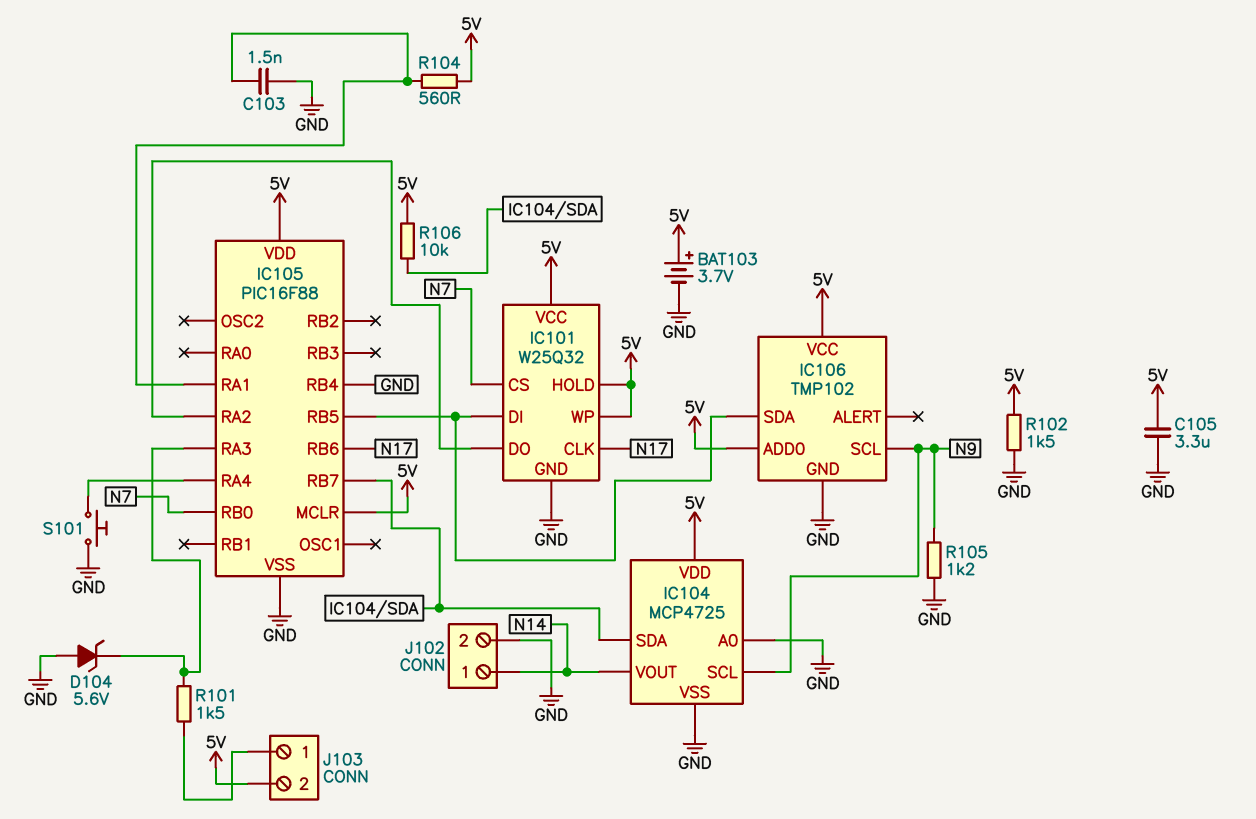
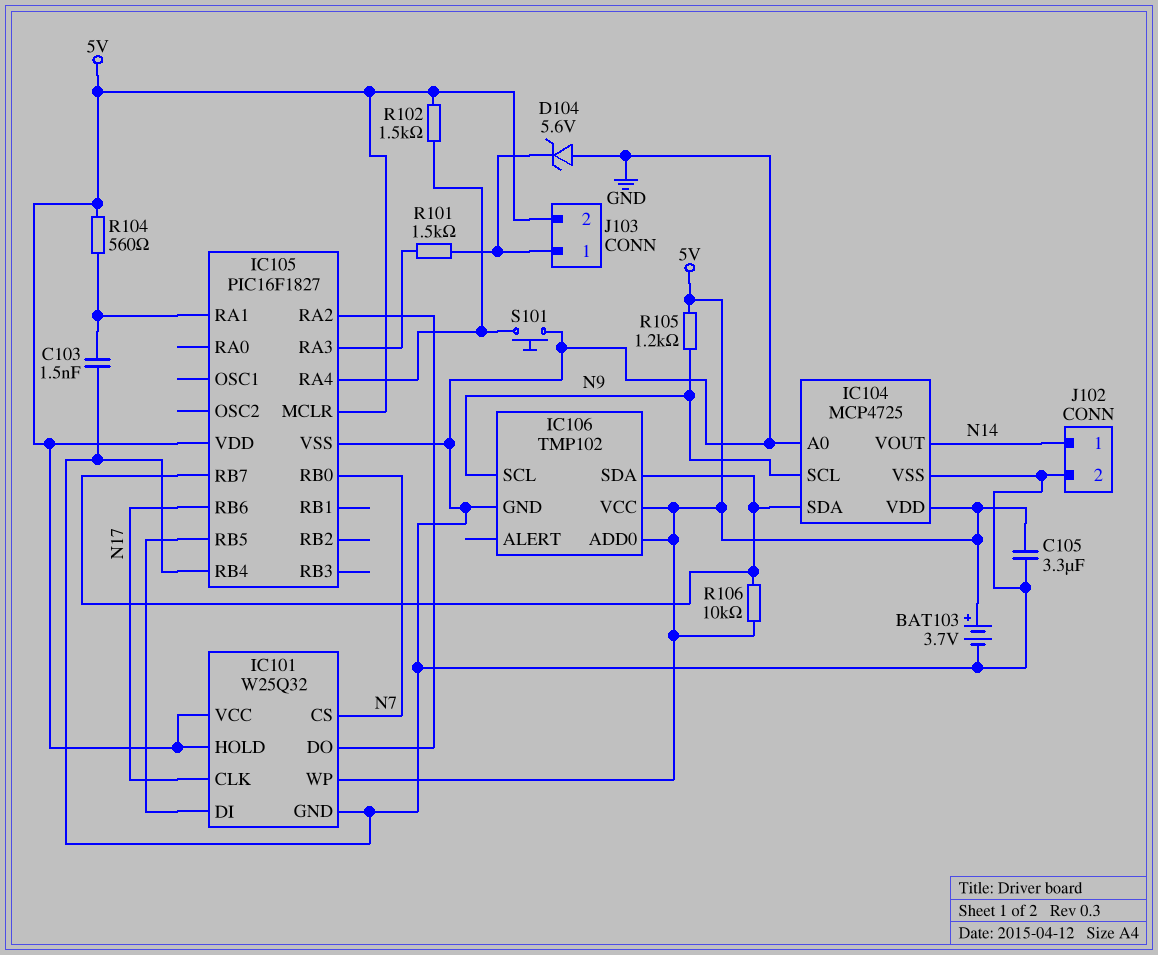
D104: zener 5.6V (A GND, K IC105/RA3) -> zener 5.6V (A GND, K J103/1)
IC105: PIC16F88 -> PIC16F1827
IC106 pin SDA: IC101/DI -> IC104/SDA
R102: 1.5k (5V, GND) -> 1.5k (5V, IC105/RA4)
R105: 1.2k (GND, N9) -> 1.2k (5V, N9)

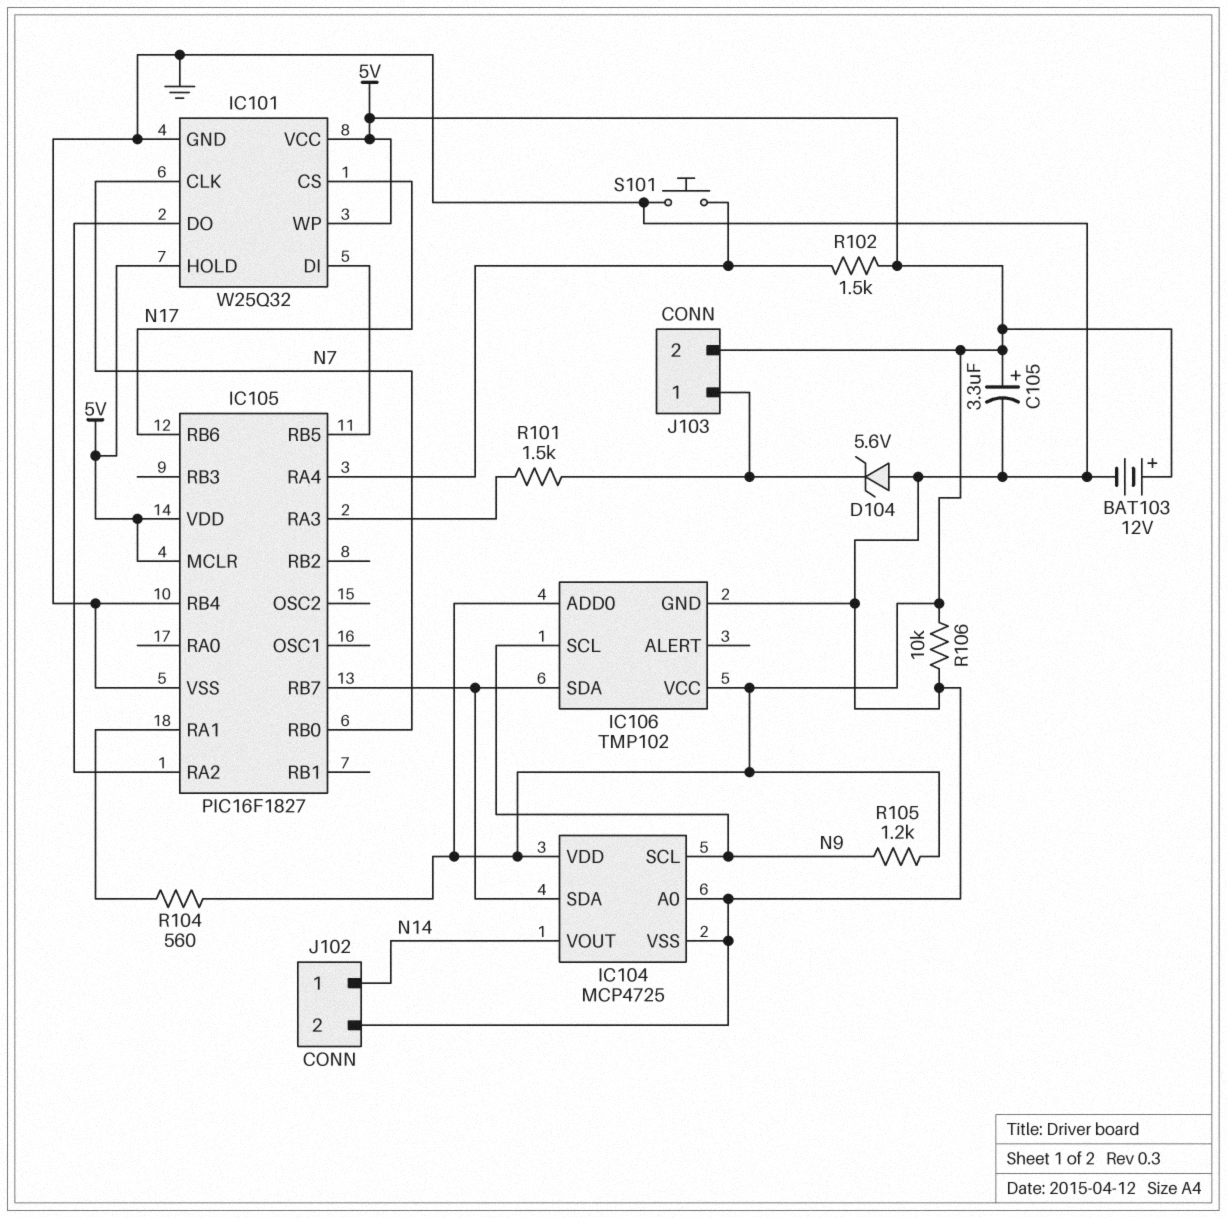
BAT103: 3.7V (plus 5V, minus GND) -> 12V (plus 5V, minus GND)
C103: 1.5nF (GND, IC105/RA1) -> none
C105: 3.3uF (5V, GND) -> 3.3uF (plus 5V, minus GND)
IC101 pin CLK: N17 -> N7
IC101 pin CS: N7 -> N17
R106: 10k (5V, IC104/SDA) -> 10k (5V, GND)

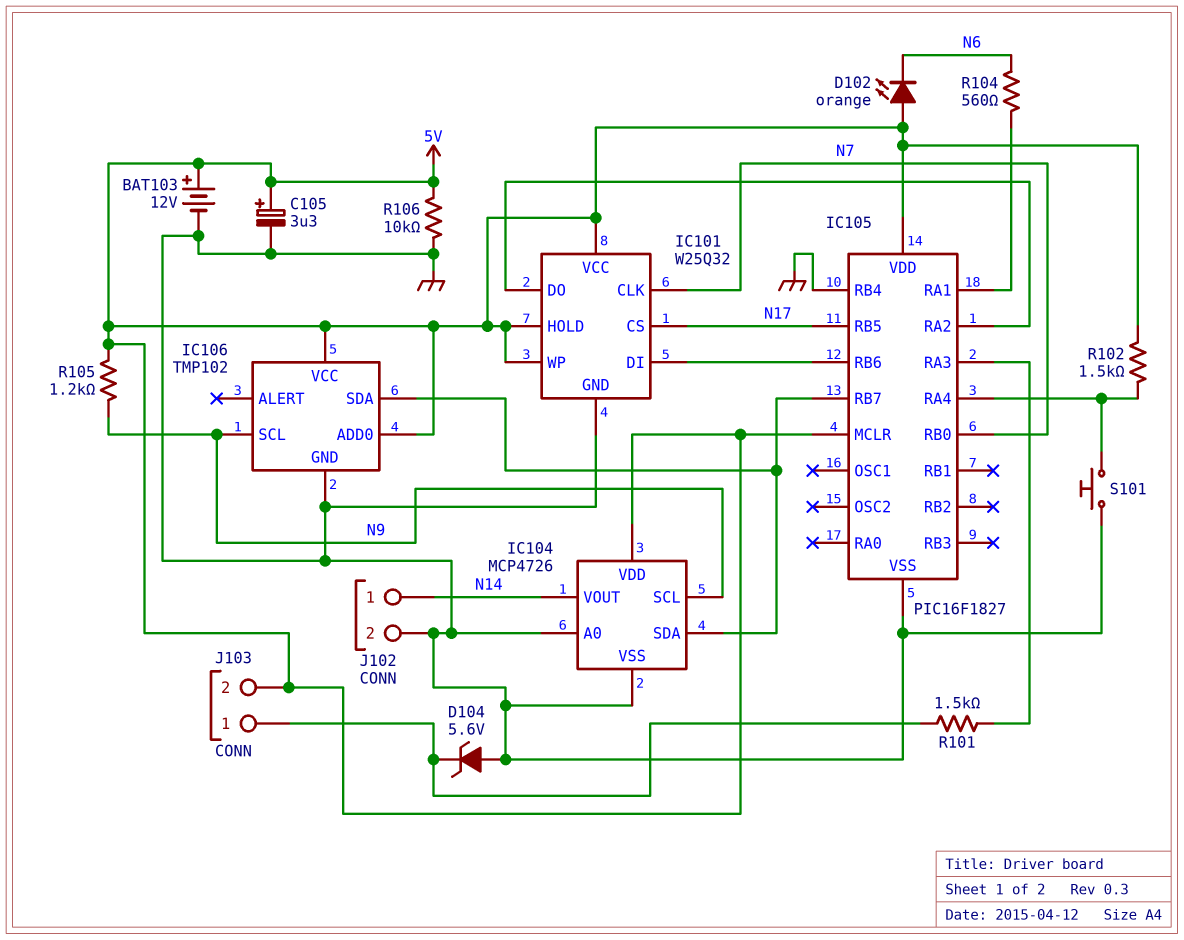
D102: none -> LED orange (A 5V, K N6)
IC104: MCP4725 -> MCP4726
IC105 pin RB5: IC101/DI -> N17
IC105 pin RB6: N17 -> IC101/DI
R104: 560 (5V, IC105/RA1) -> 560 (IC105/RA1, N6)

